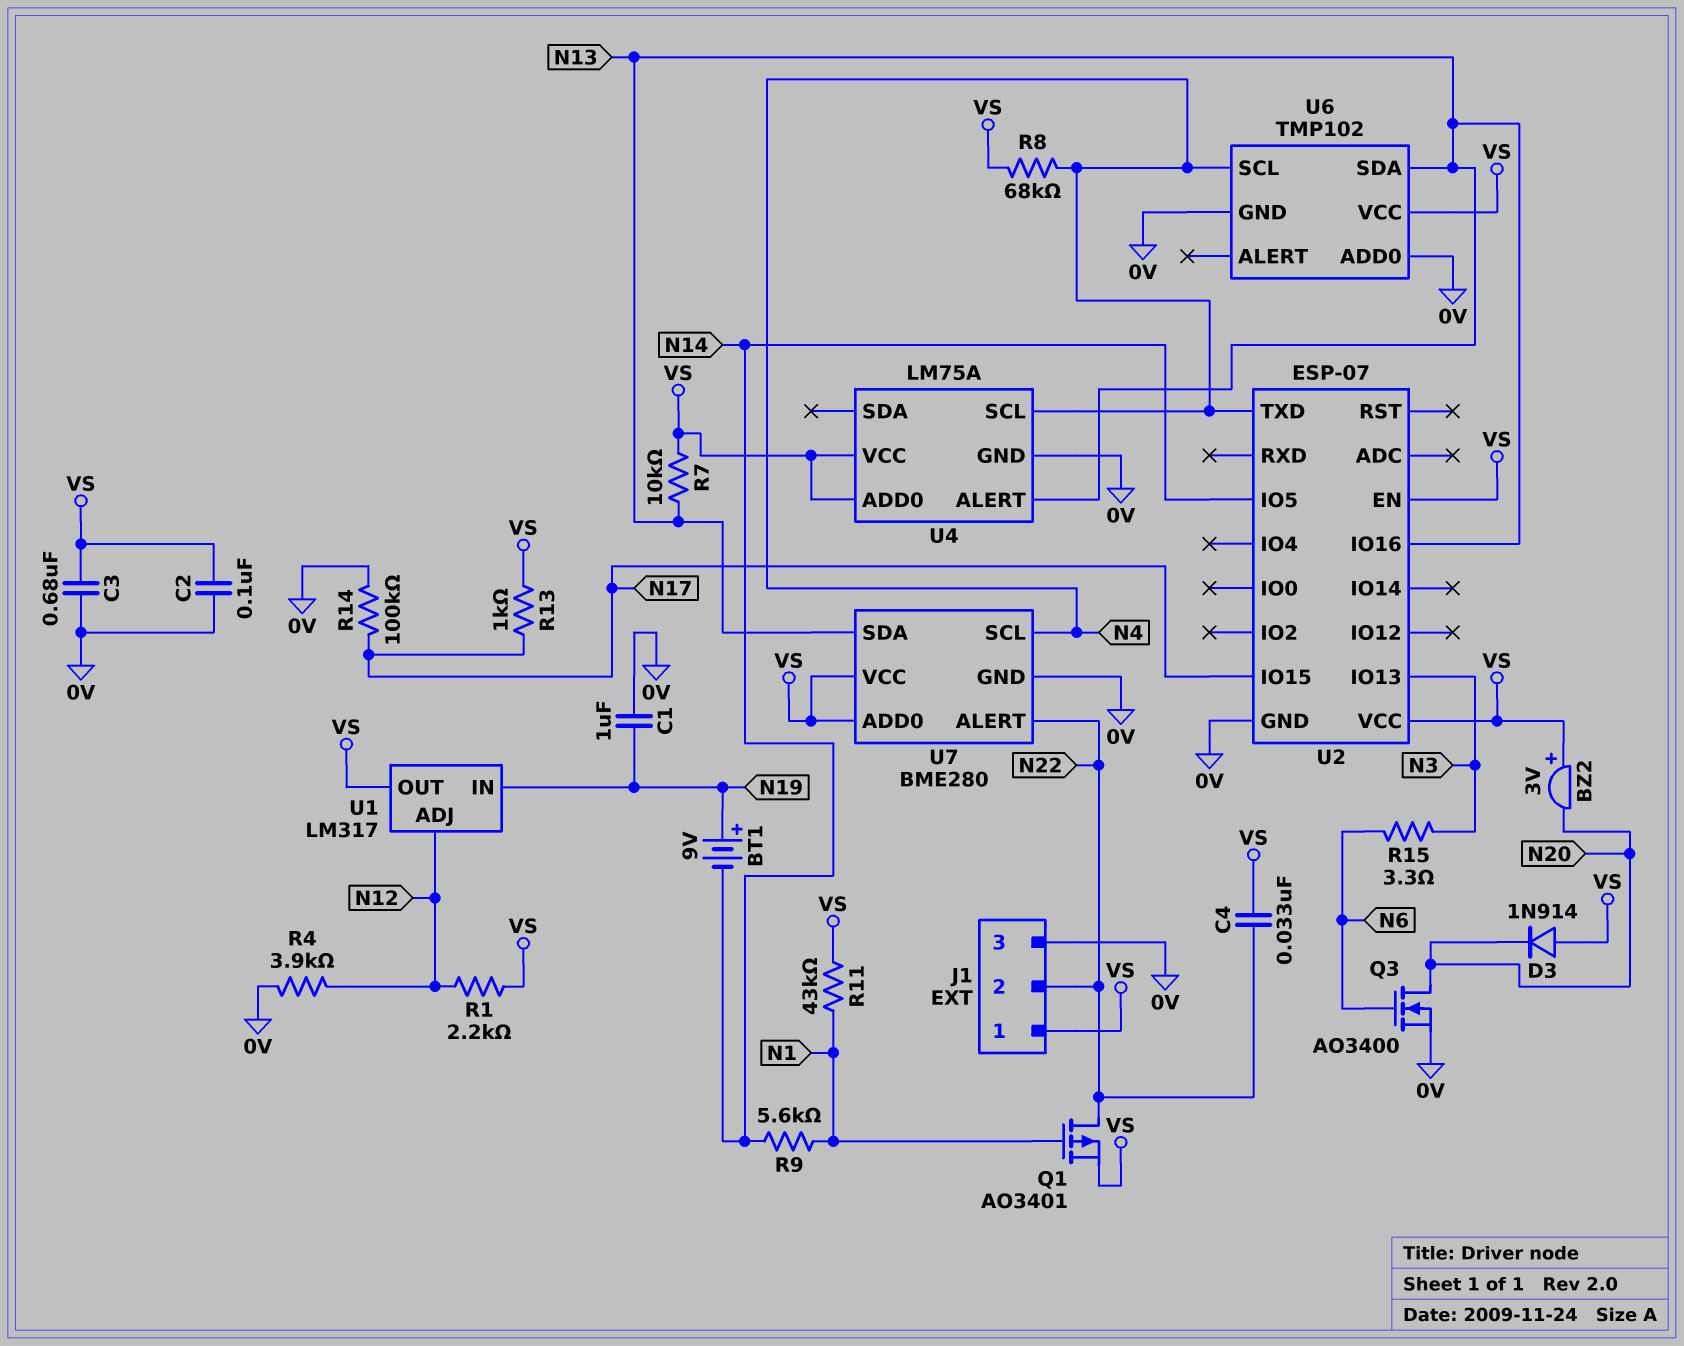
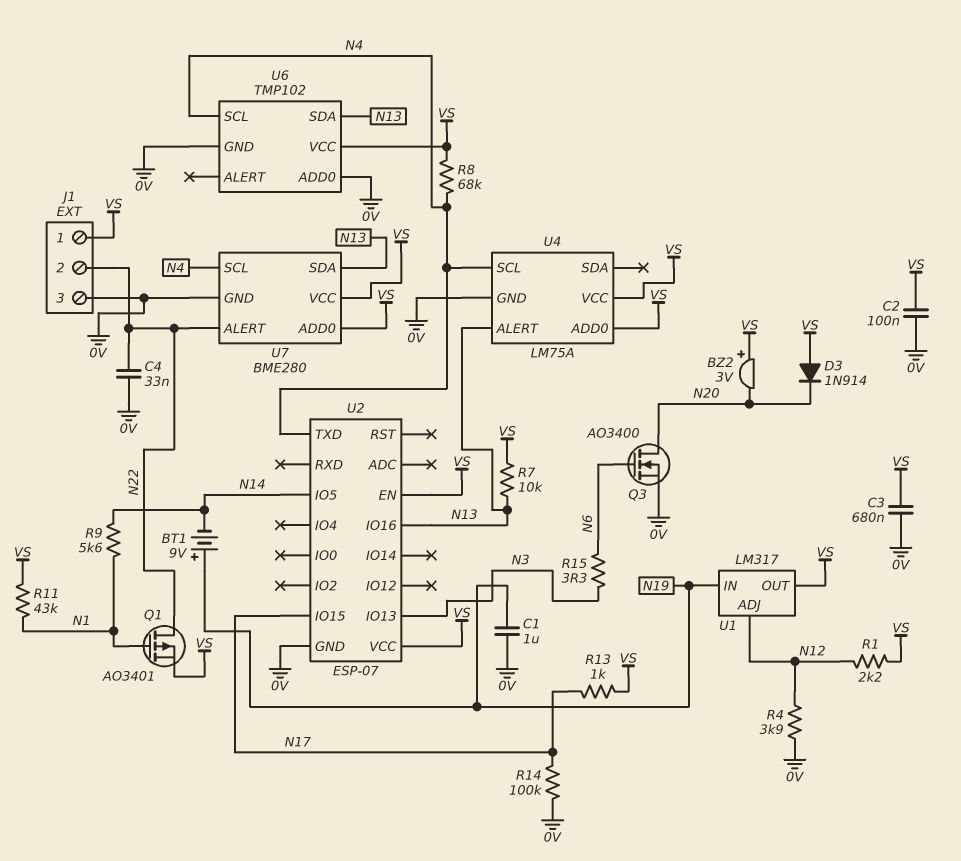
C4: 33nF (N22, VS) -> 33nF (0V, N22)

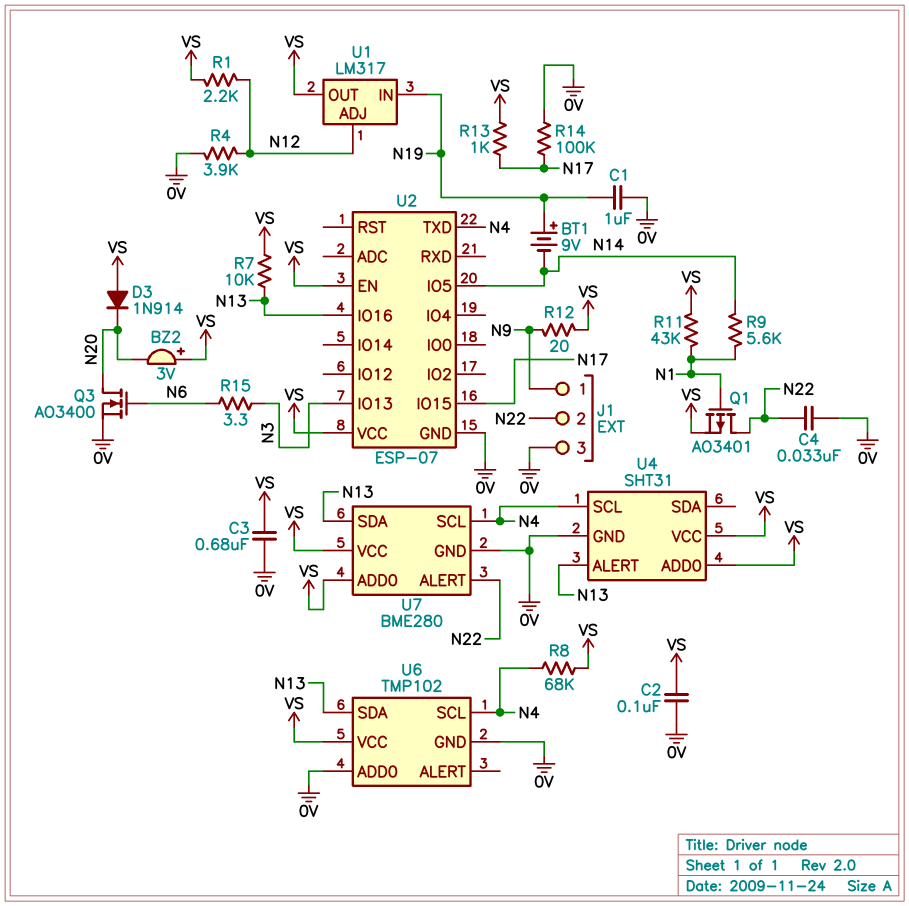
J1 pin 1: VS -> N9
R12: none -> 20 (N9, VS)
U4: LM75A -> SHT31

